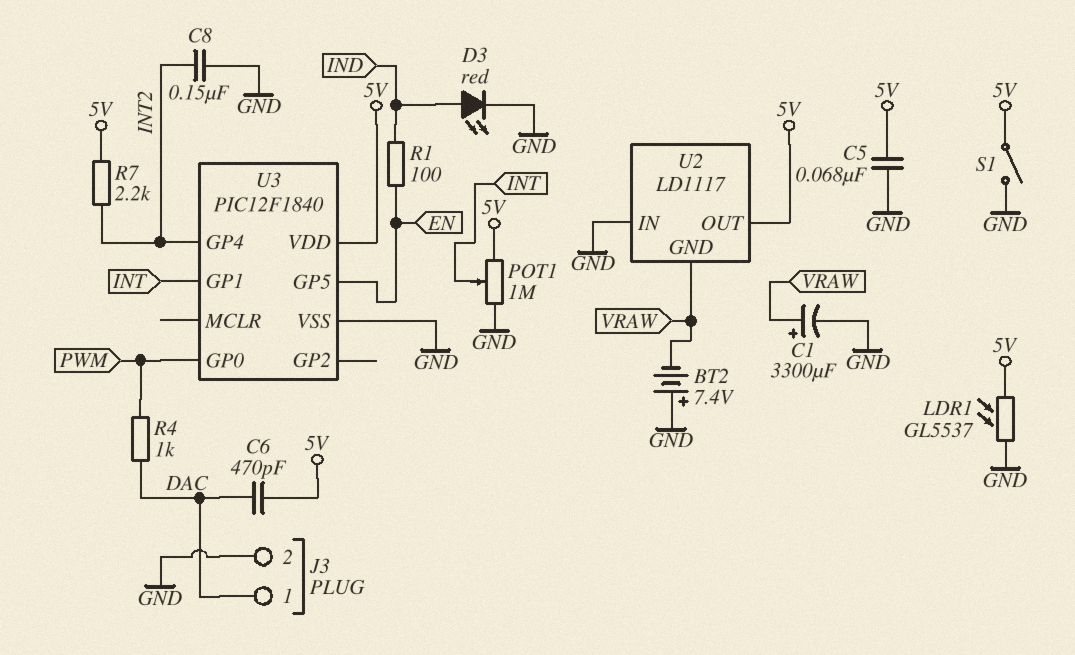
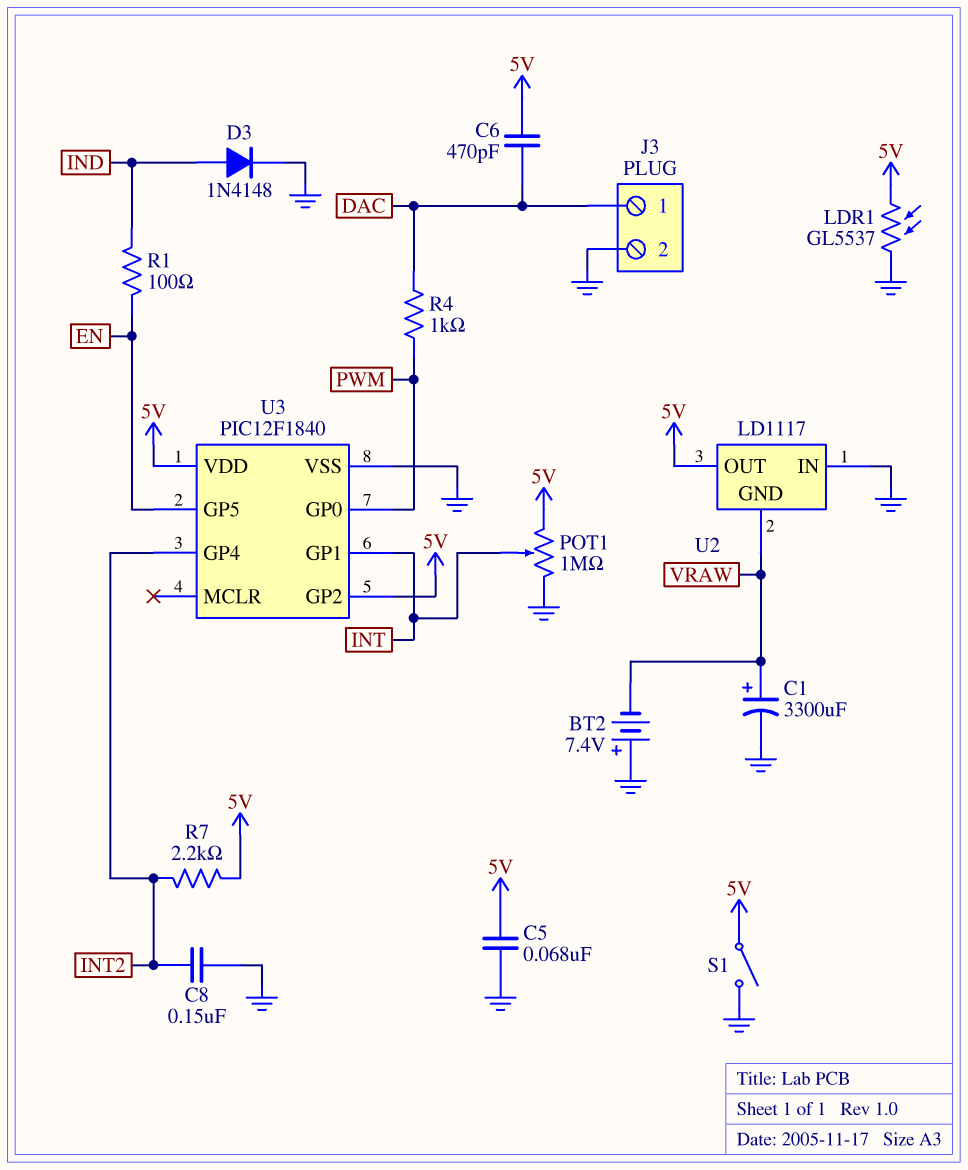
D3: LED red (A IND, K GND) -> diode 1N4148 (A IND, K GND)
U3 pin GP2: none -> 5V

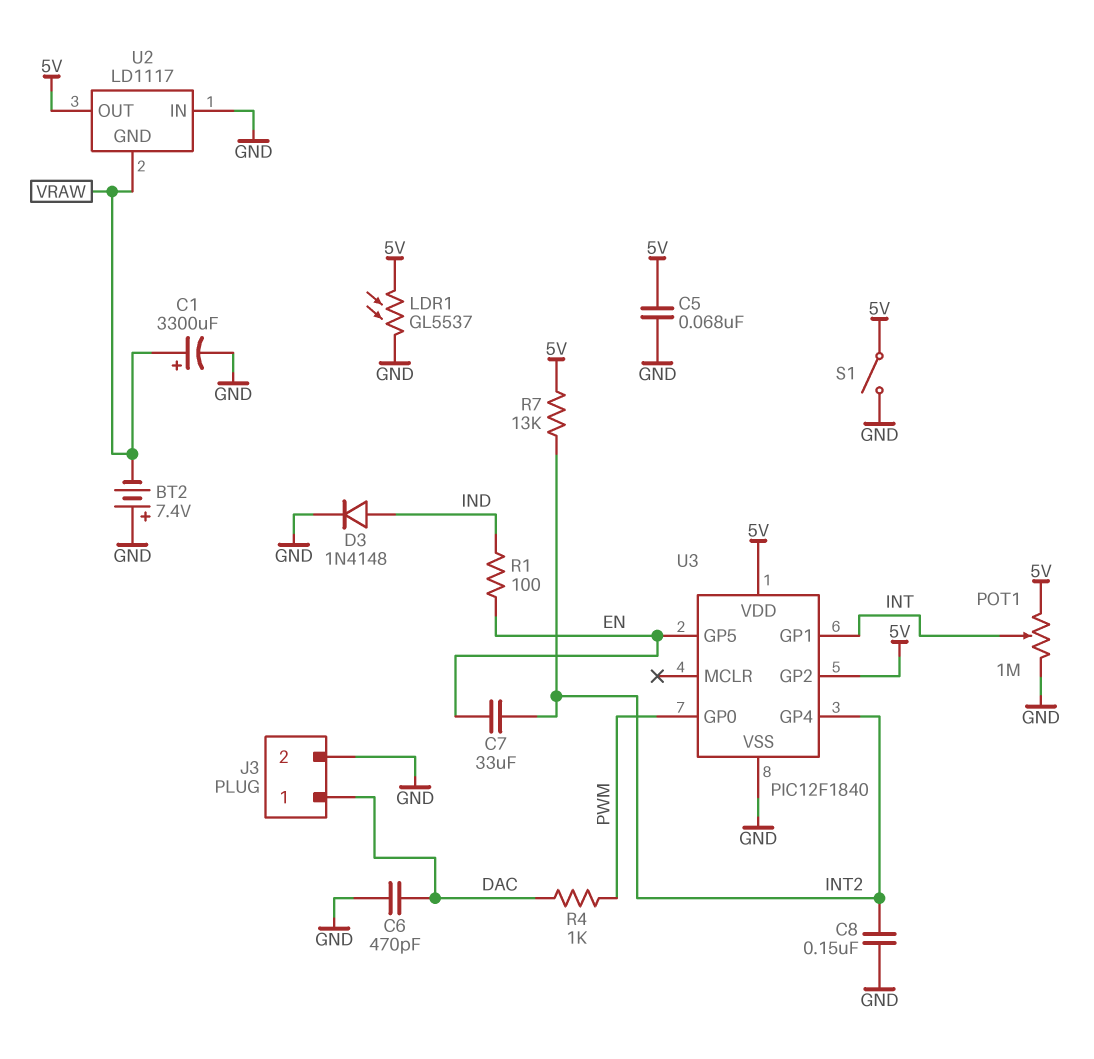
C6: 470pF (5V, DAC) -> 470pF (DAC, GND)
C7: none -> 33uF (EN, INT2)
R7: 2.2k (5V, INT2) -> 13k (5V, INT2)

